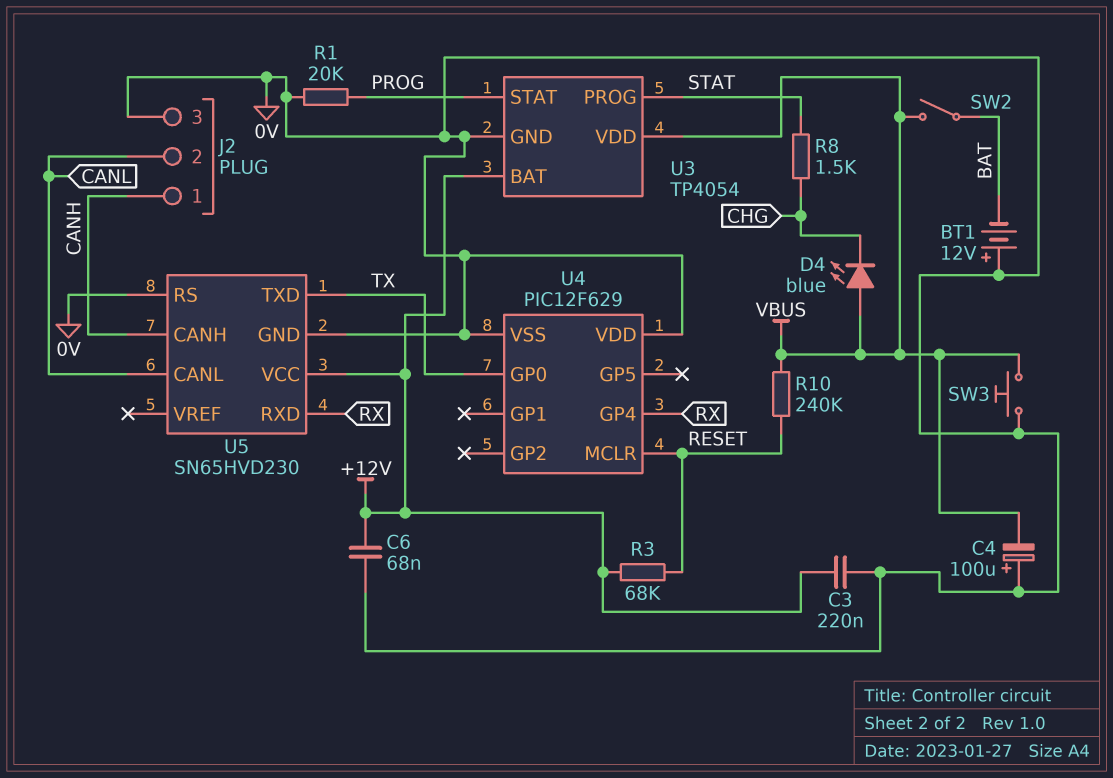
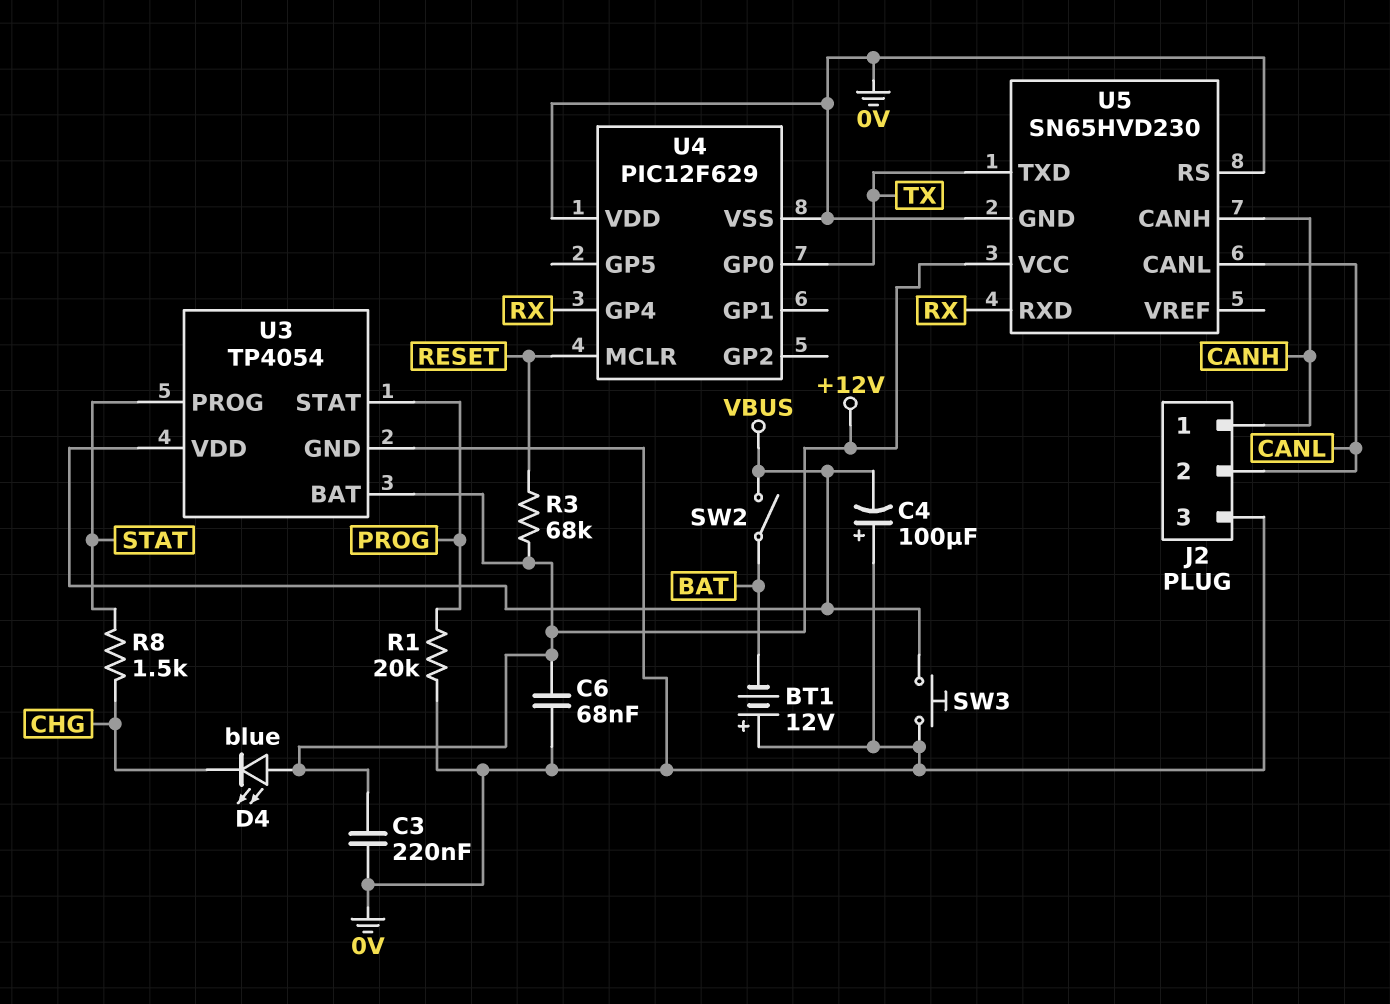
D4: LED blue (A VBUS, K CHG) -> LED blue (A +12V, K CHG)
R10: 240k (RESET, VBUS) -> none

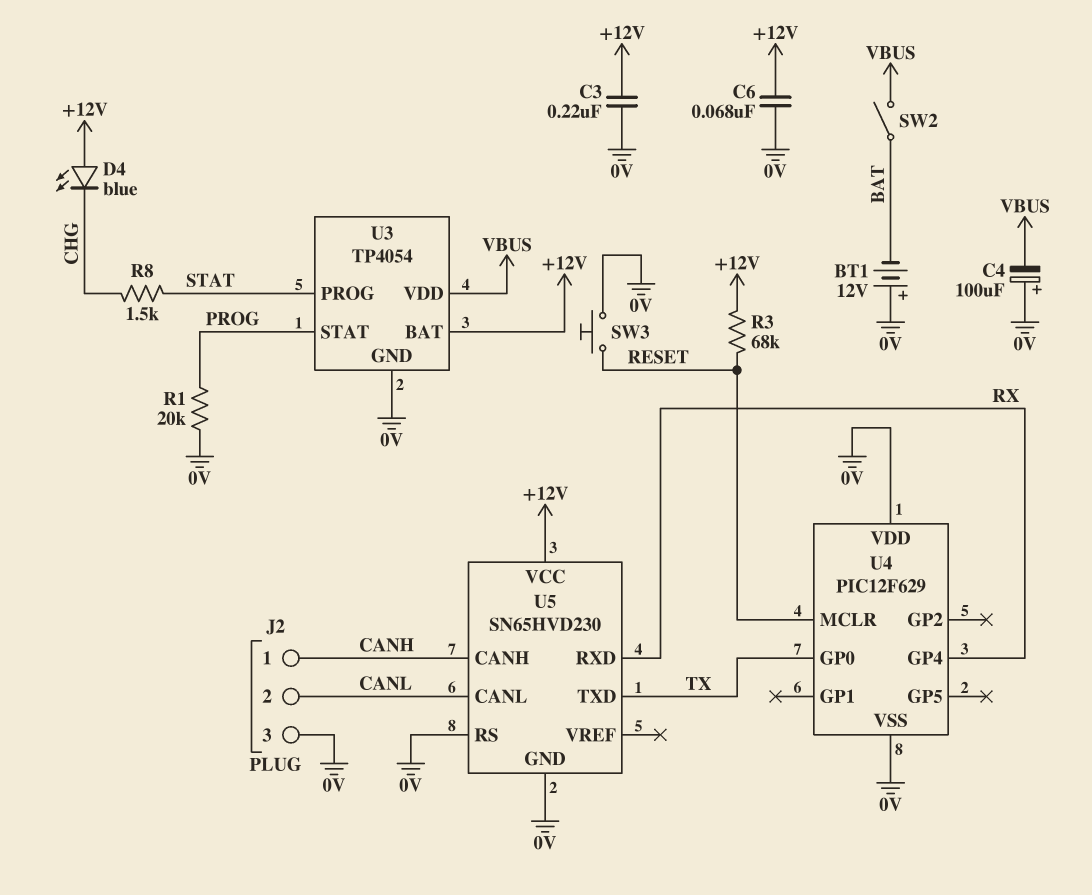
SW3: button (0V, VBUS) -> button (0V, RESET)

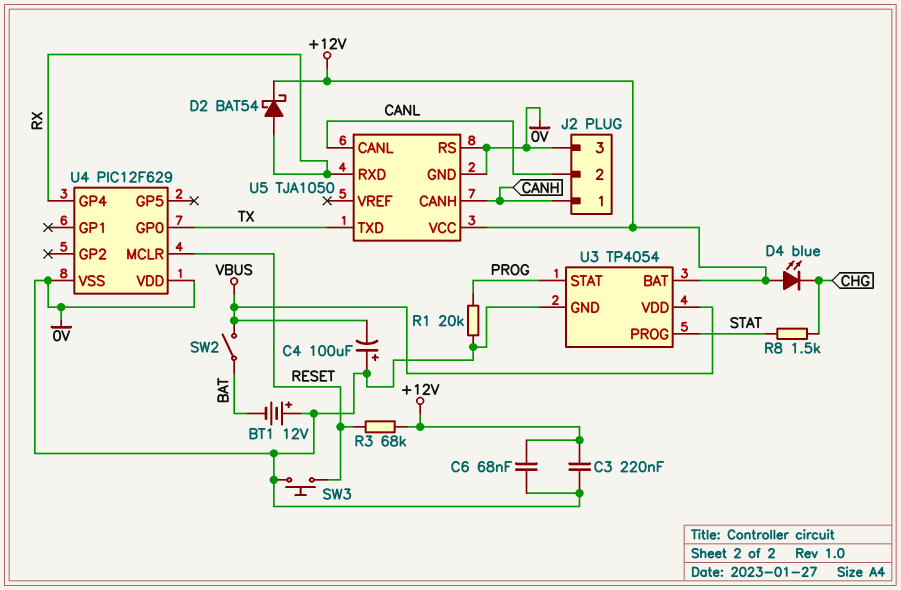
D2: none -> schottky BAT54 (A RX, K +12V)
U5: SN65HVD230 -> TJA1050

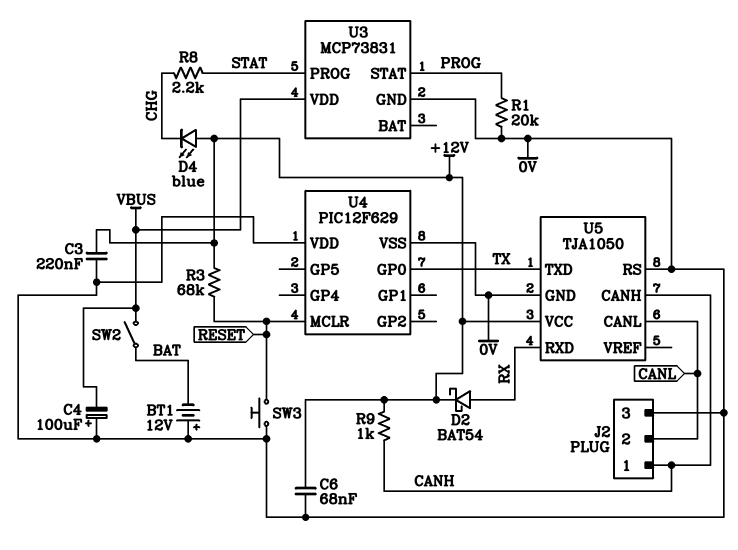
R8: 1.5k (CHG, STAT) -> 2.2k (CHG, STAT)
R9: none -> 1k (+12V, CANH)
U3: TP4054 -> MCP73831
U3 pin BAT: +12V -> none
U4 pin GP4: RX -> none

